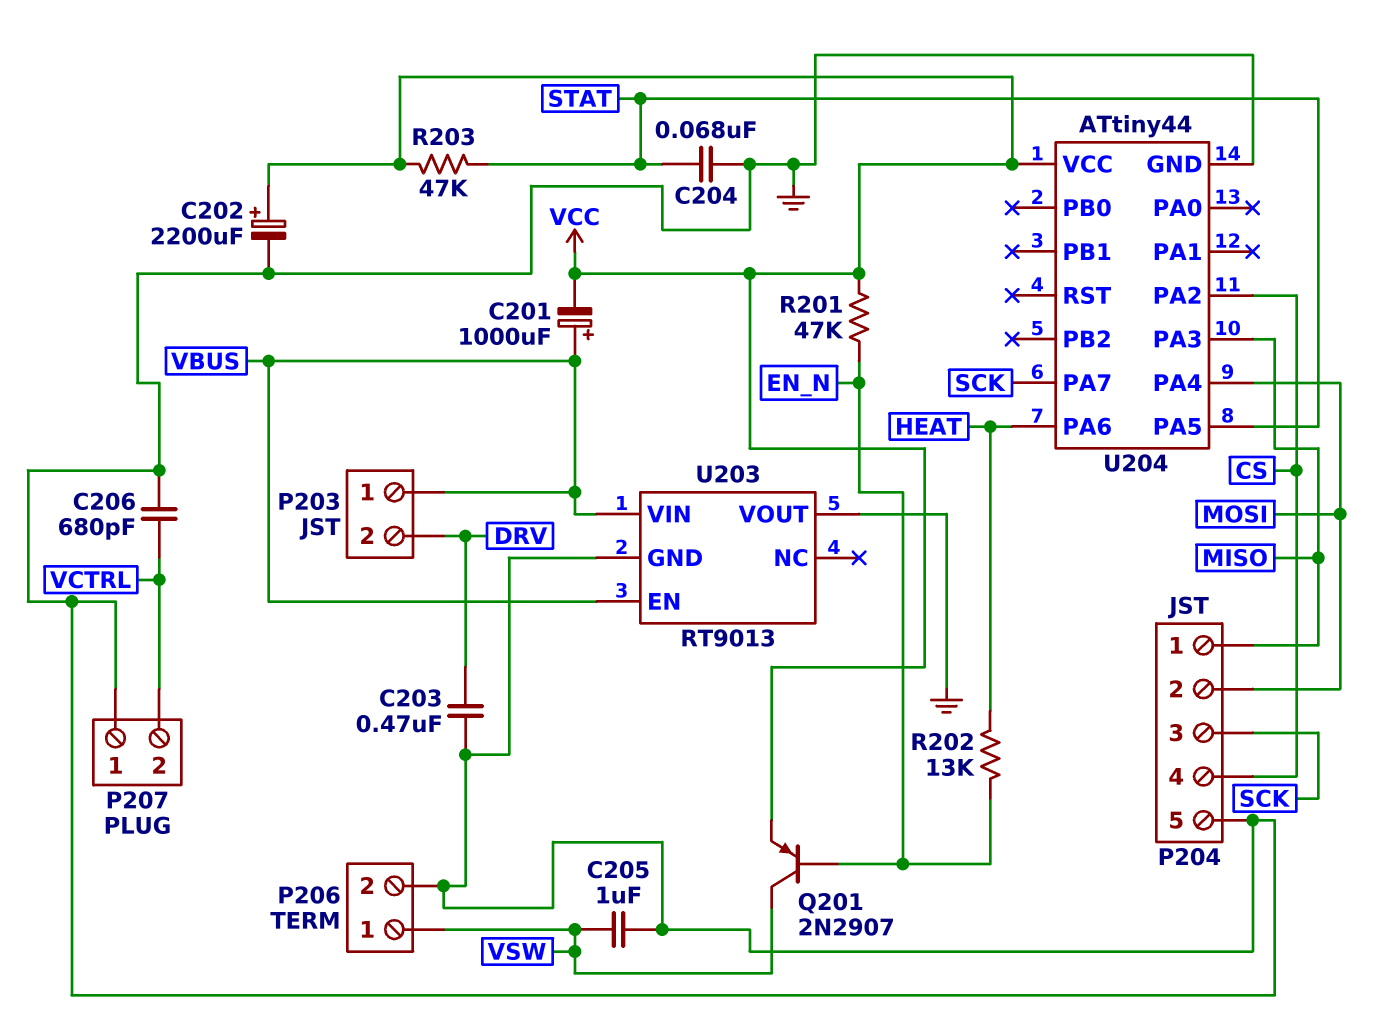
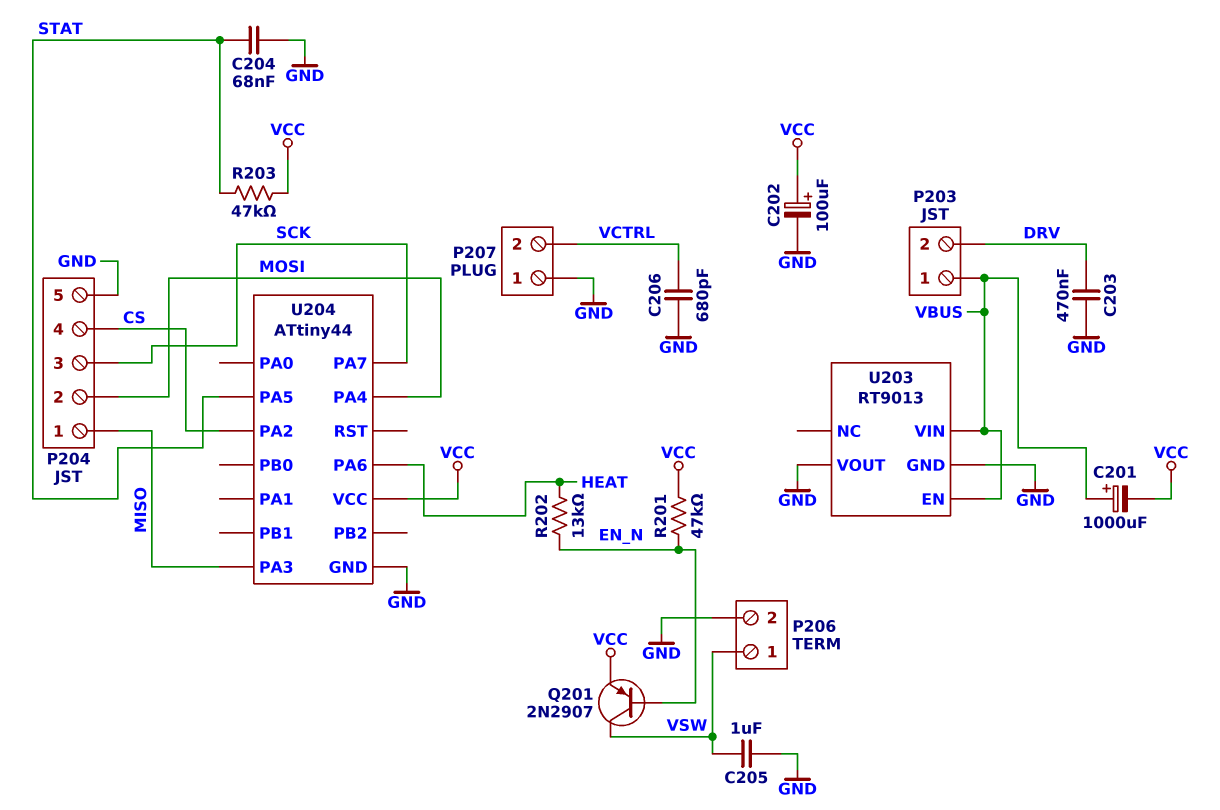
C202: 2200uF (plus VCC, minus GND) -> 100uF (plus VCC, minus GND)

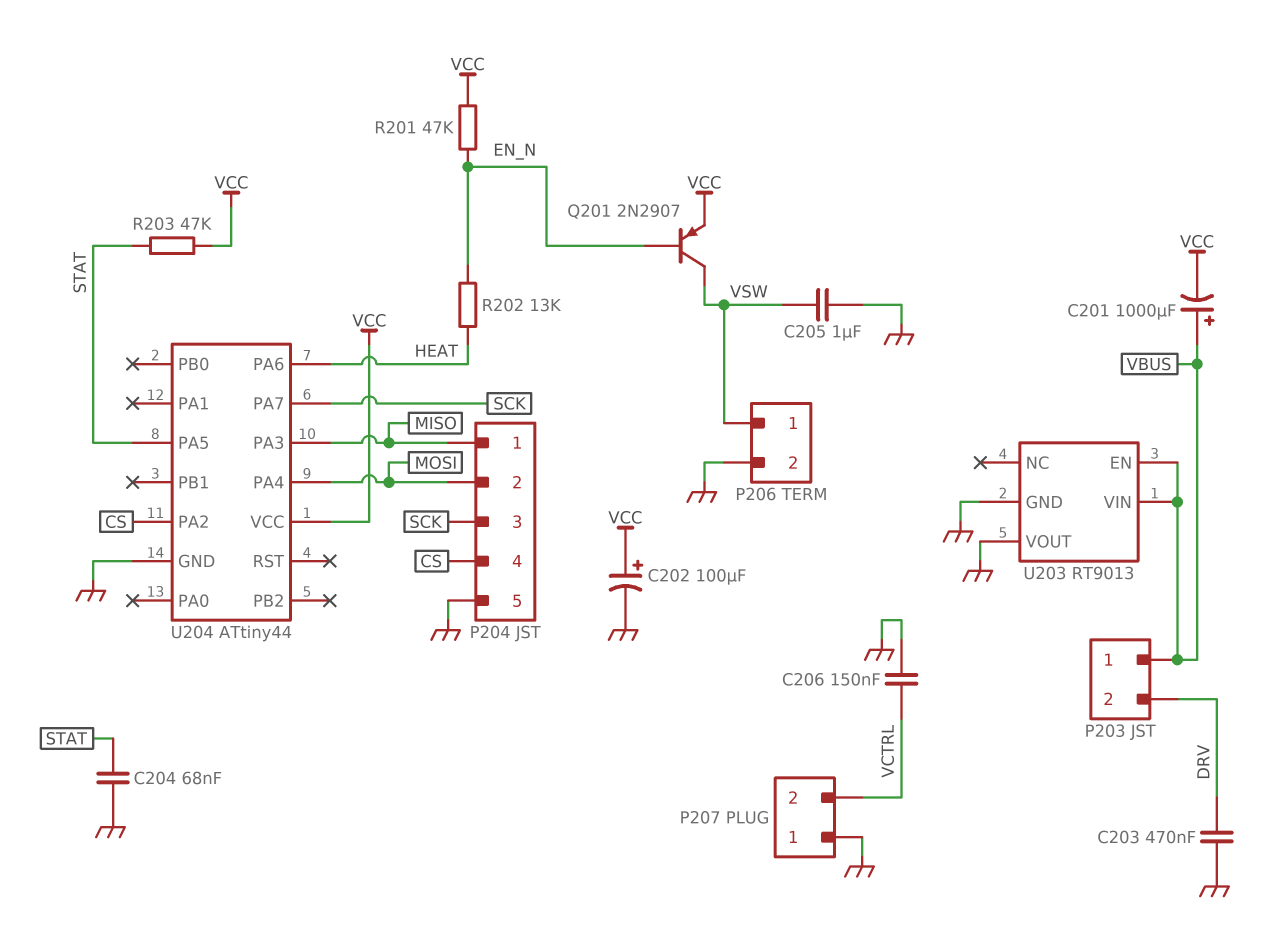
C206: 680pF (GND, VCTRL) -> 150nF (GND, VCTRL)

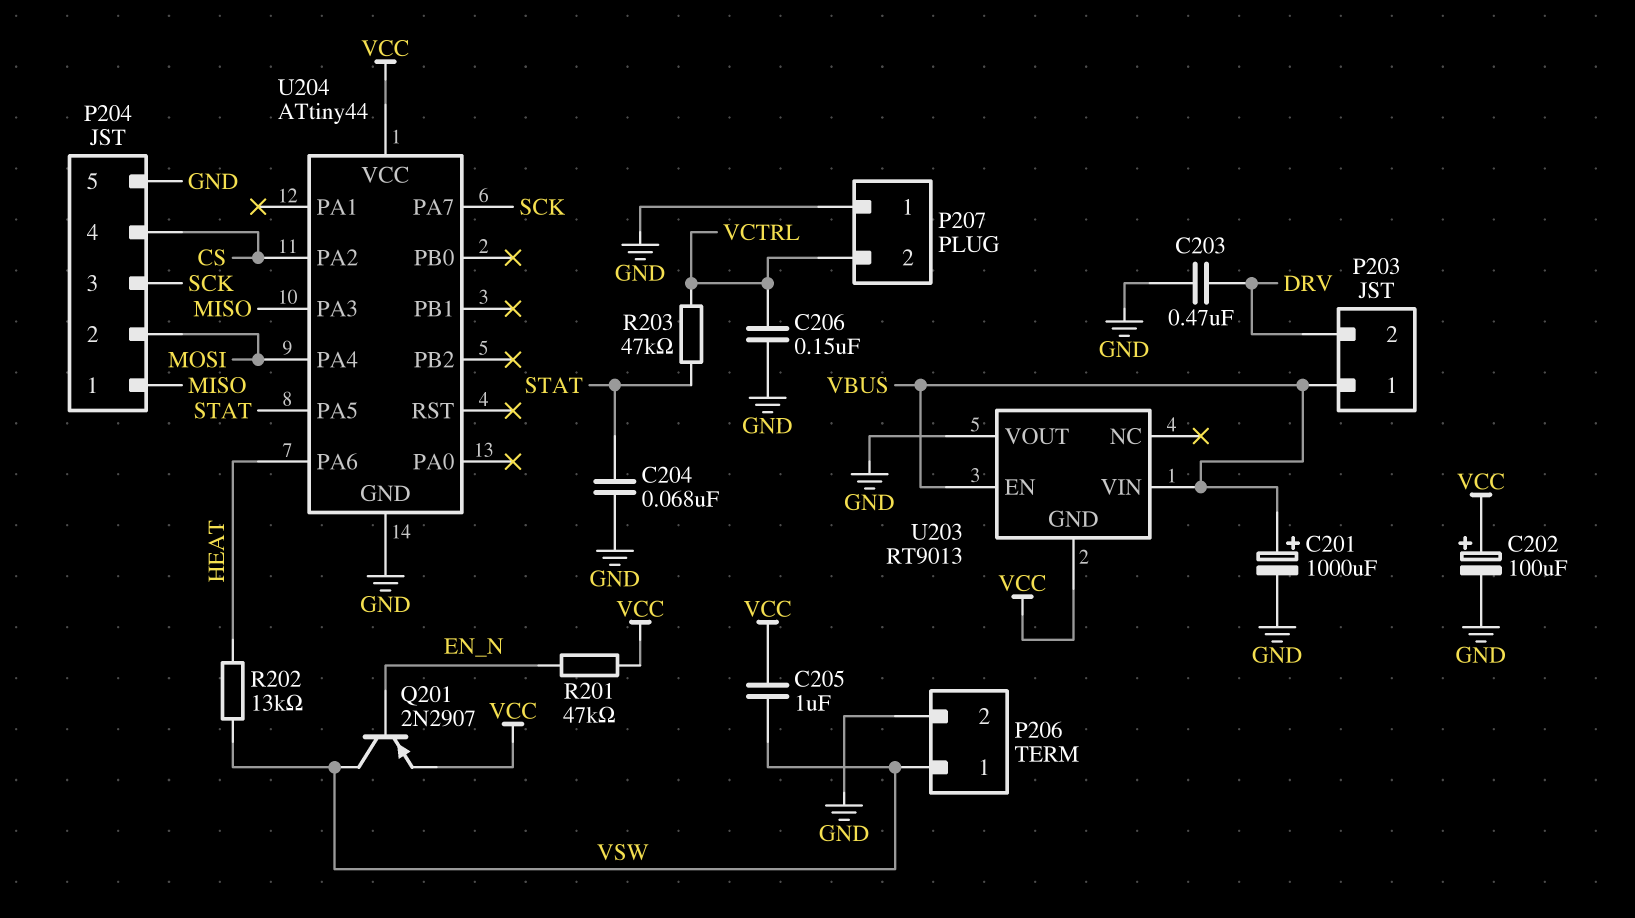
C201: 1000uF (plus VBUS, minus VCC) -> 1000uF (plus VBUS, minus GND)
C205: 1uF (GND, VSW) -> 1uF (VCC, VSW)
R202: 13k (EN_N, HEAT) -> 13k (HEAT, VSW)
R203: 47k (STAT, VCC) -> 47k (STAT, VCTRL)
U203 pin GND: GND -> VCC

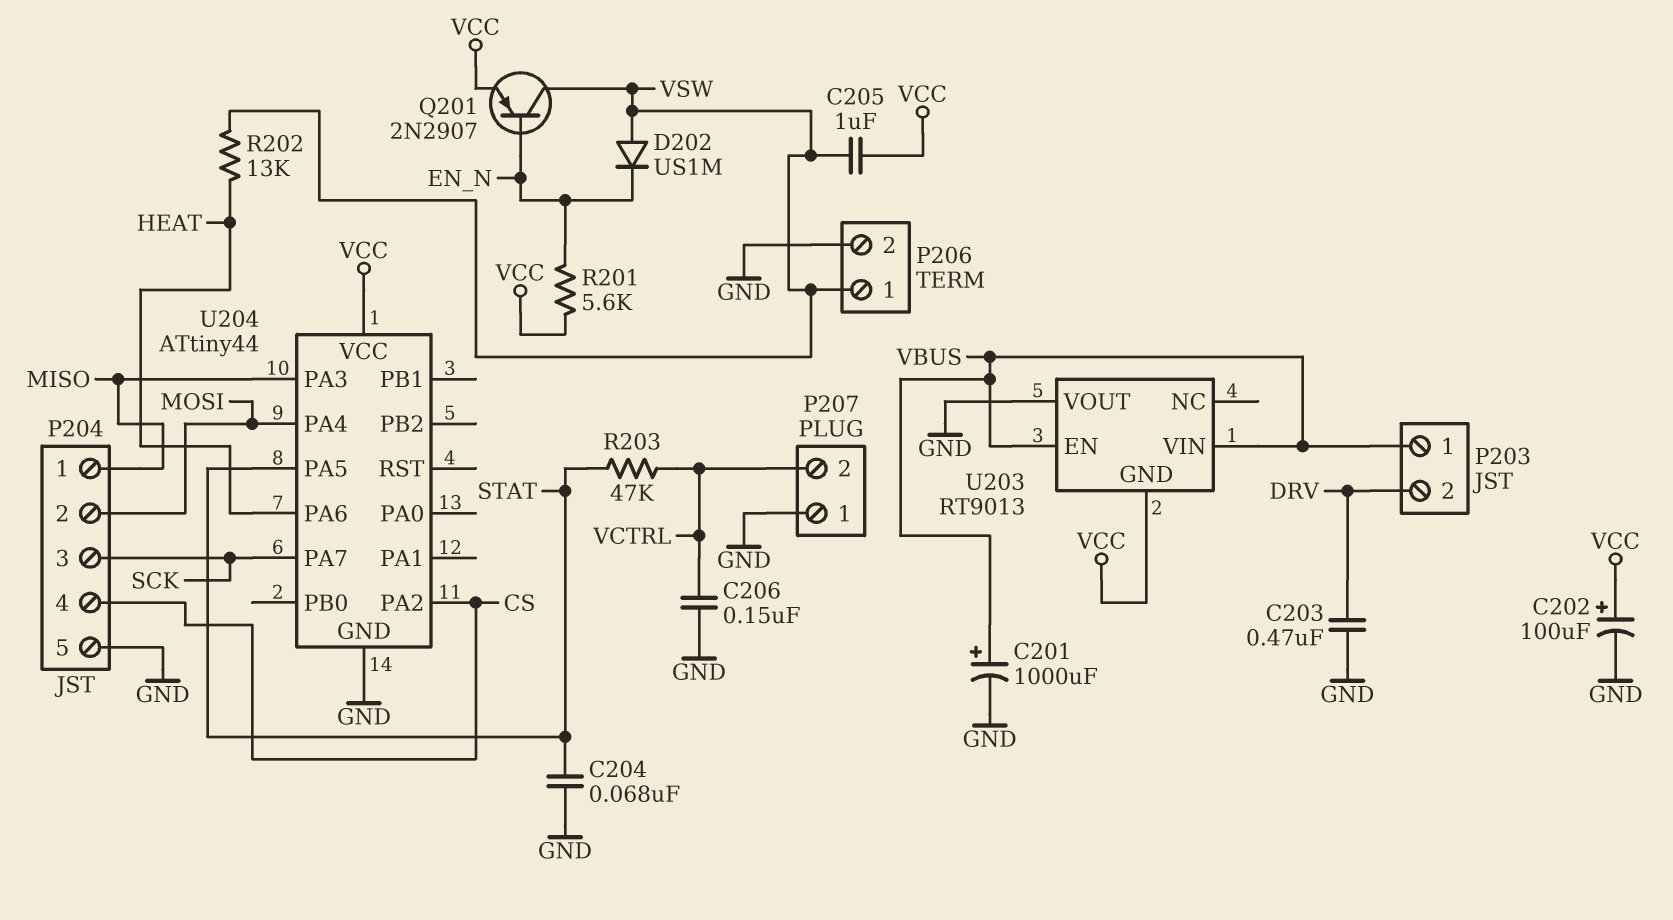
D202: none -> diode US1M (A VSW, K EN_N)
R201: 47k (EN_N, VCC) -> 5.6k (EN_N, VCC)

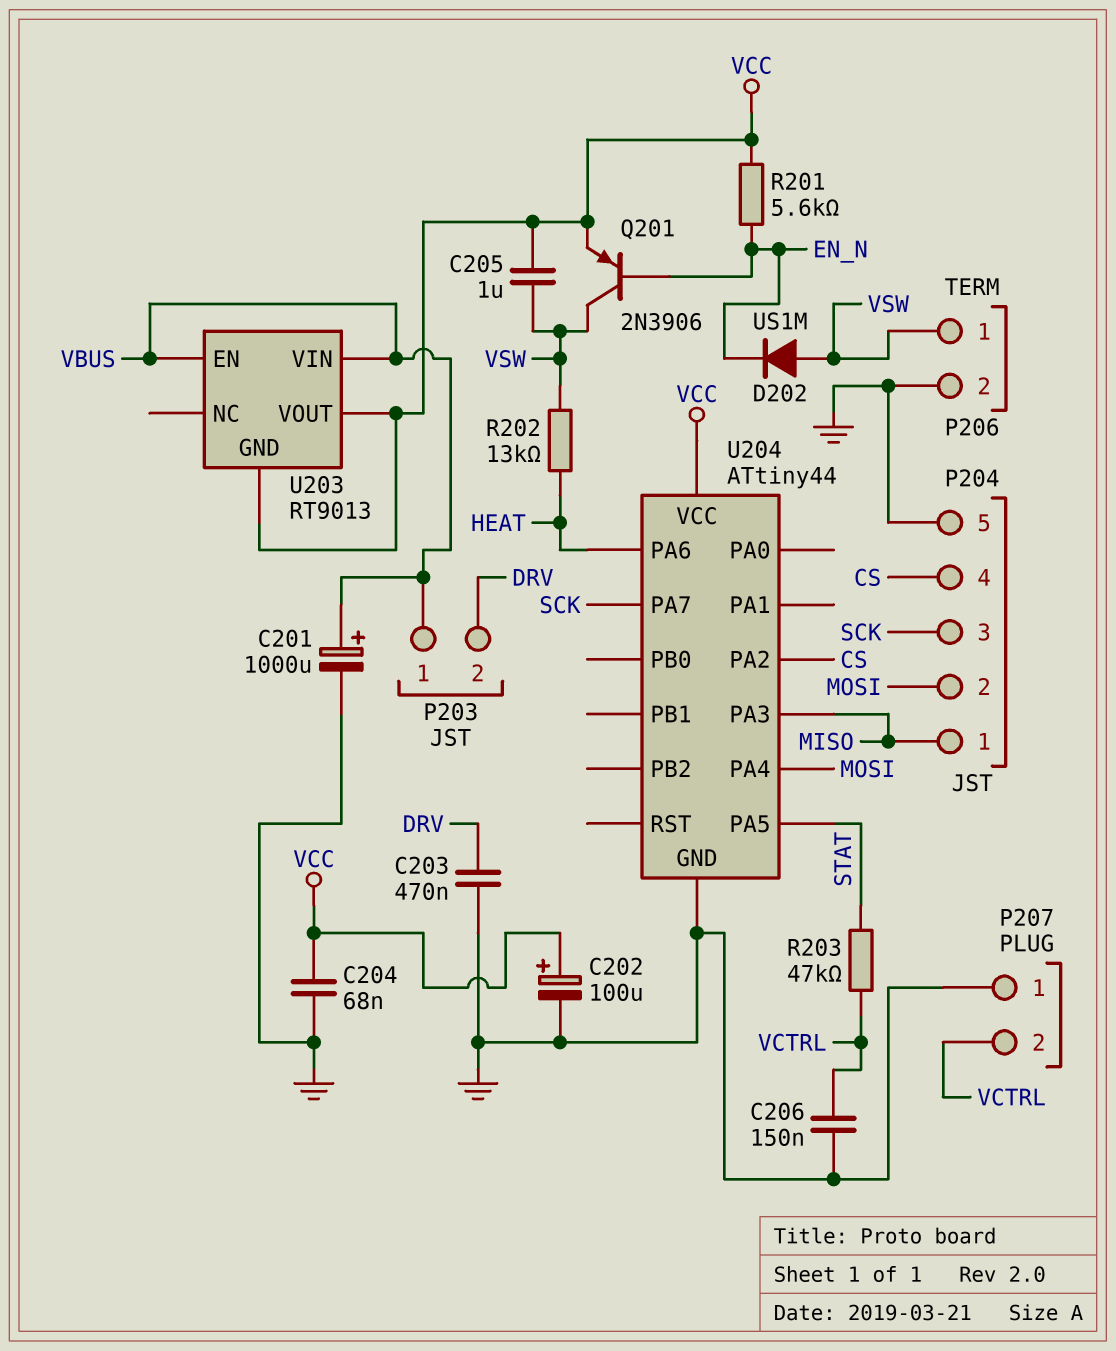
C204: 68nF (GND, STAT) -> 68nF (GND, VCC)
Q201: PNP 2N2907 (B EN_N, C VSW, E VCC) -> PNP 2N3906 (B EN_N, C VSW, E VCC)
U203 pin VOUT: GND -> VCC

